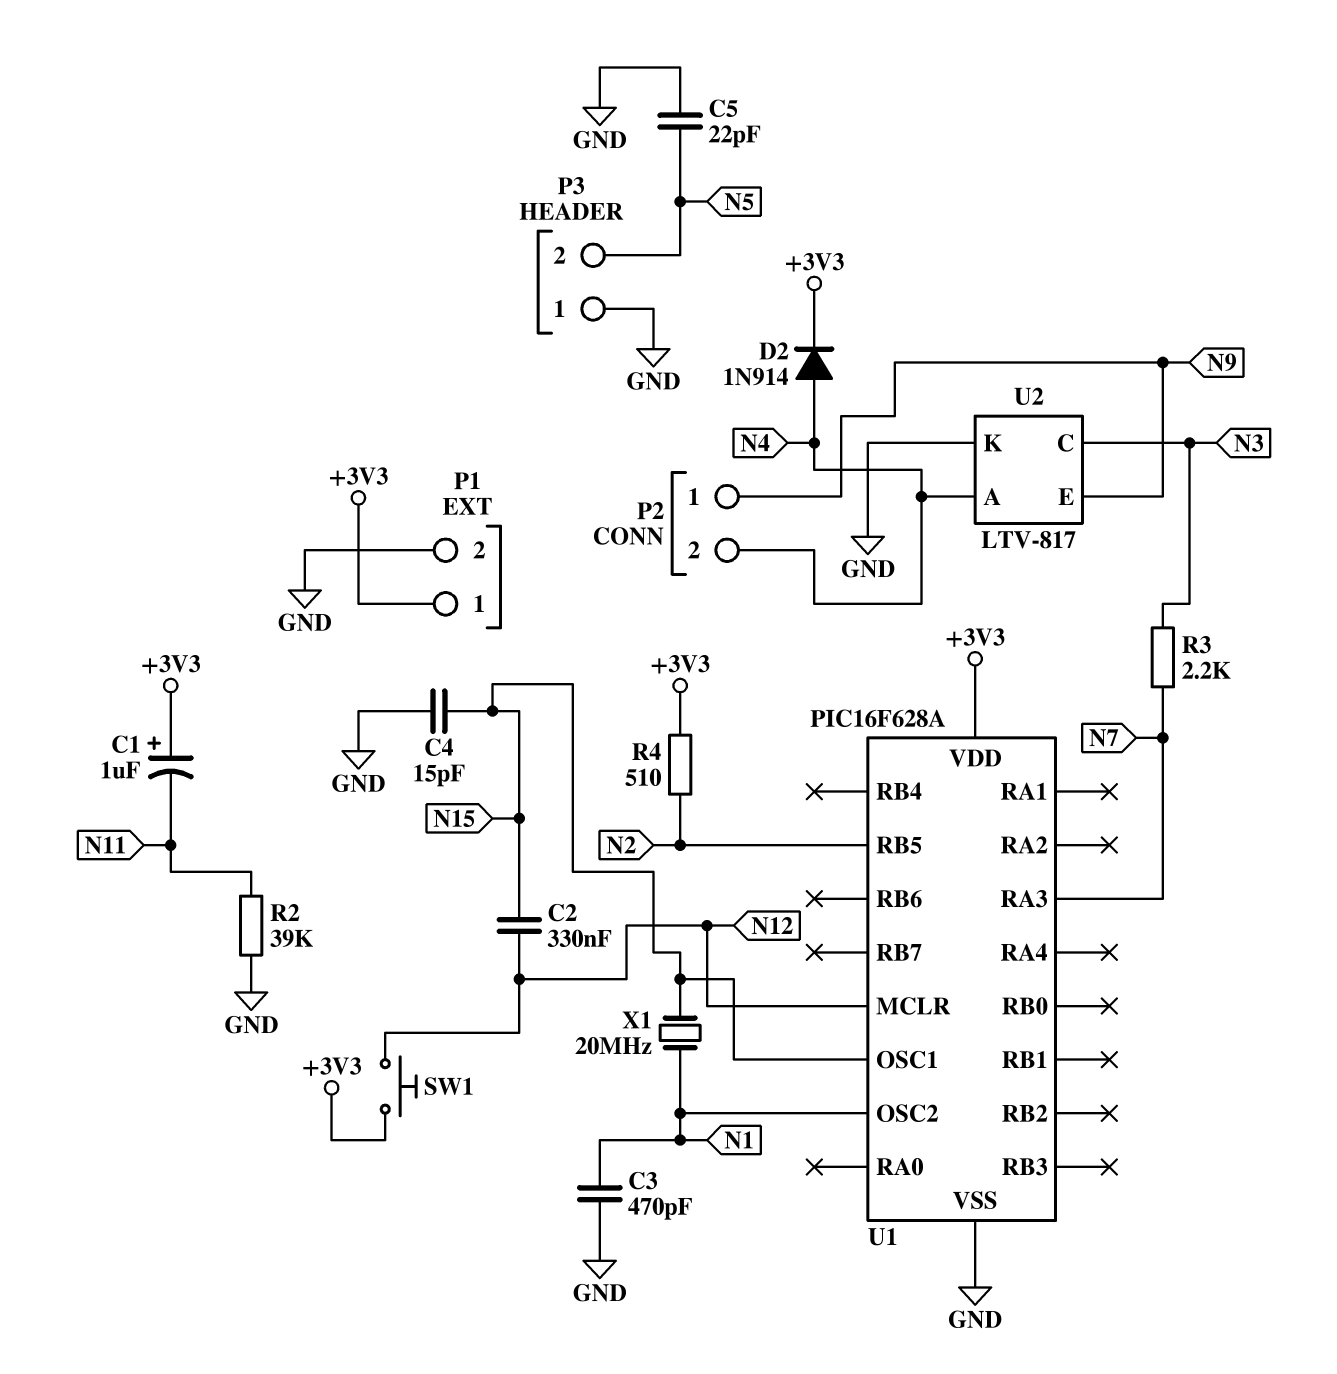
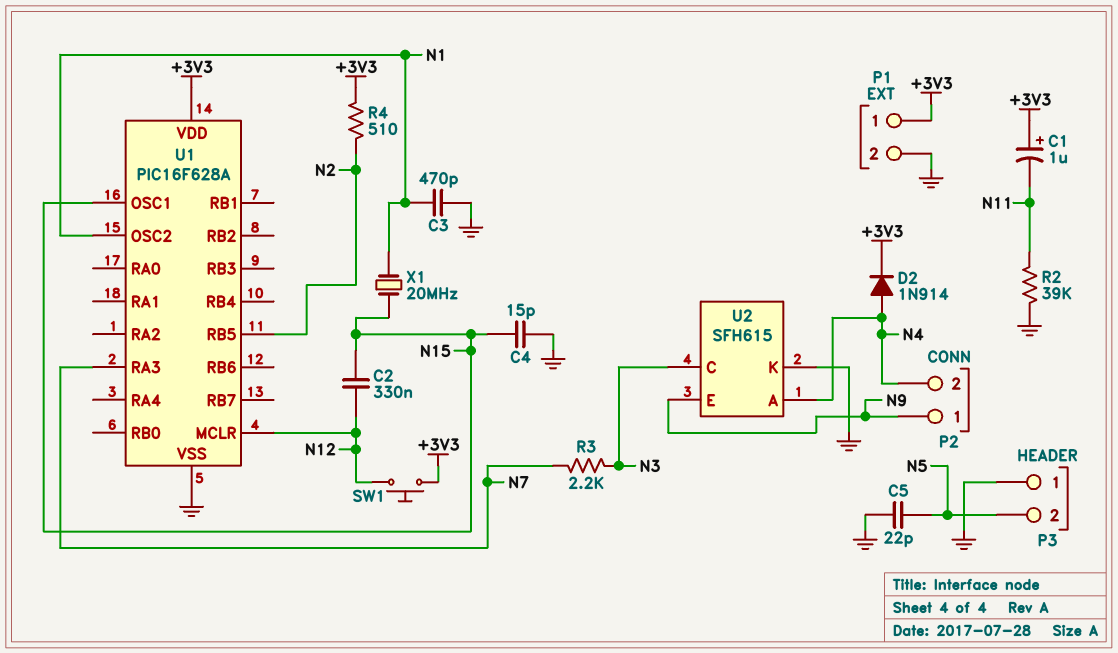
U2: LTV-817 -> SFH615

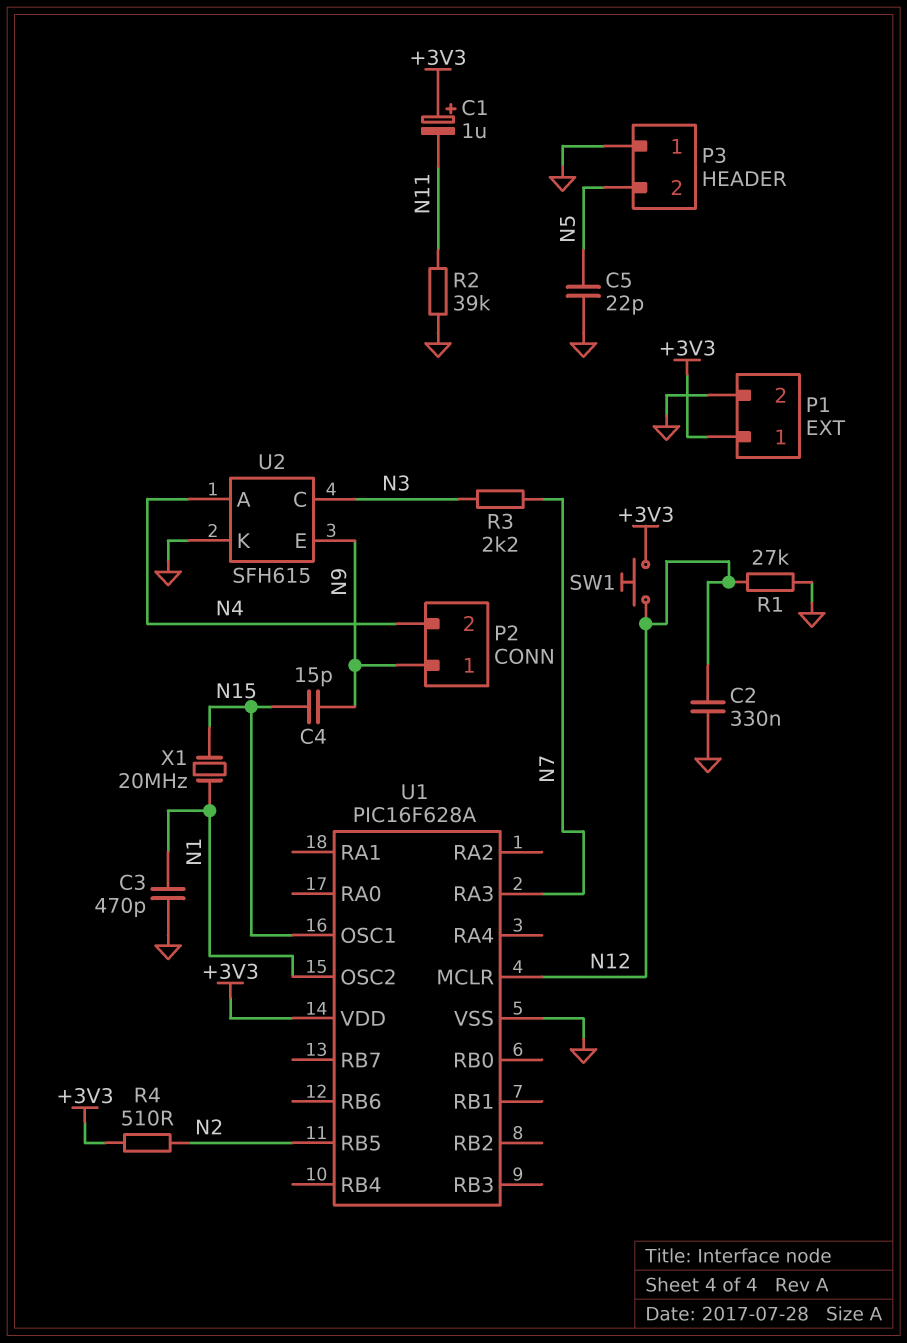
C2: 330nF (N12, N15) -> 330nF (GND, N12)
C4: 15pF (GND, N15) -> 15pF (N9, N15)
D2: diode 1N914 (A N4, K +3V3) -> none
R1: none -> 27k (GND, N12)

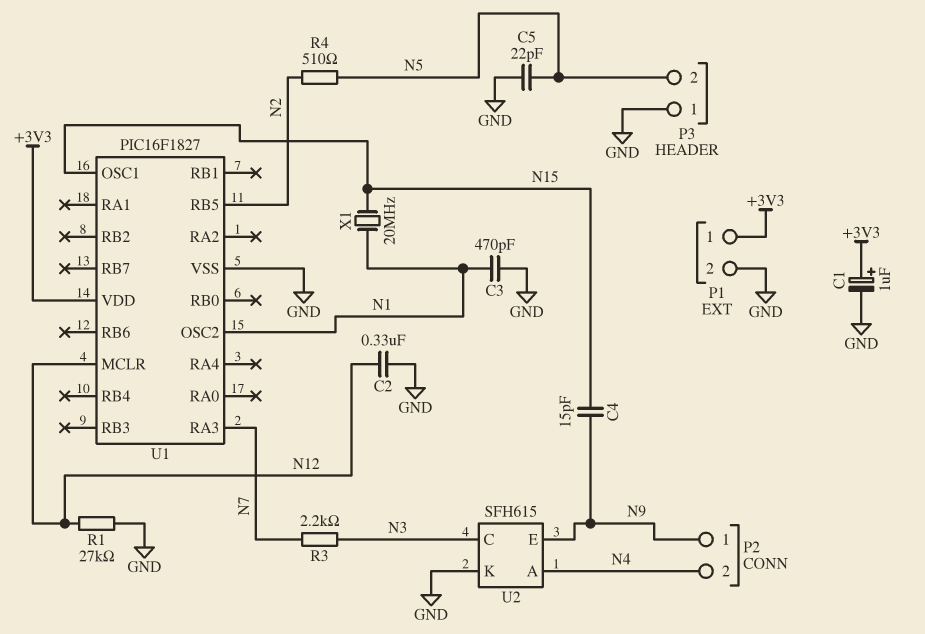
C1: 1uF (plus +3V3, minus N11) -> 1uF (plus +3V3, minus GND)
R2: 39k (GND, N11) -> none
R4: 510 (+3V3, N2) -> 510 (N2, N5)
SW1: button (+3V3, N12) -> none
U1: PIC16F628A -> PIC16F1827

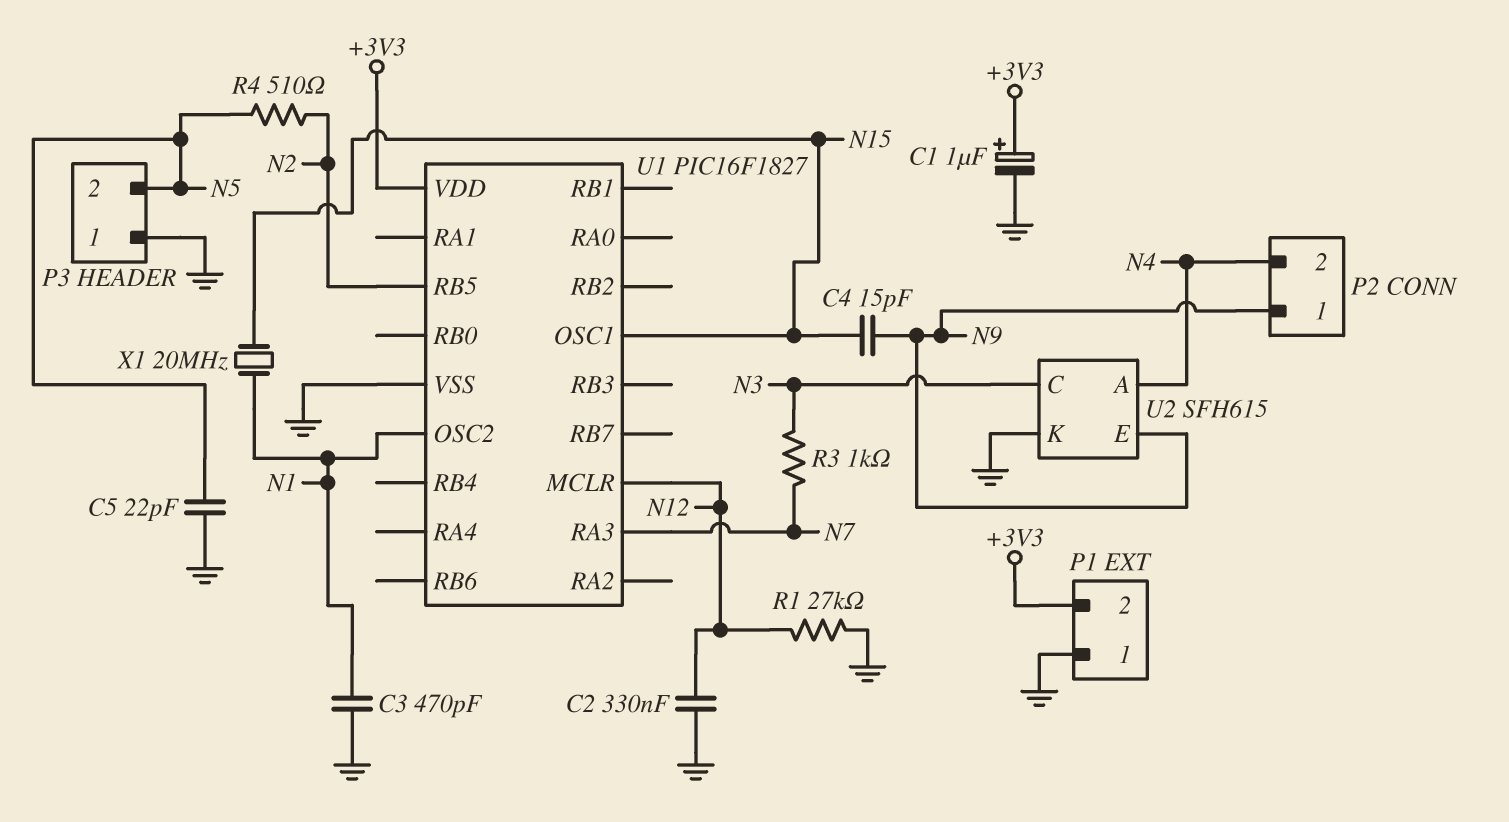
P1 pin 1: +3V3 -> GND
P1 pin 2: GND -> +3V3
R3: 2.2k (N3, N7) -> 1k (N3, N7)

